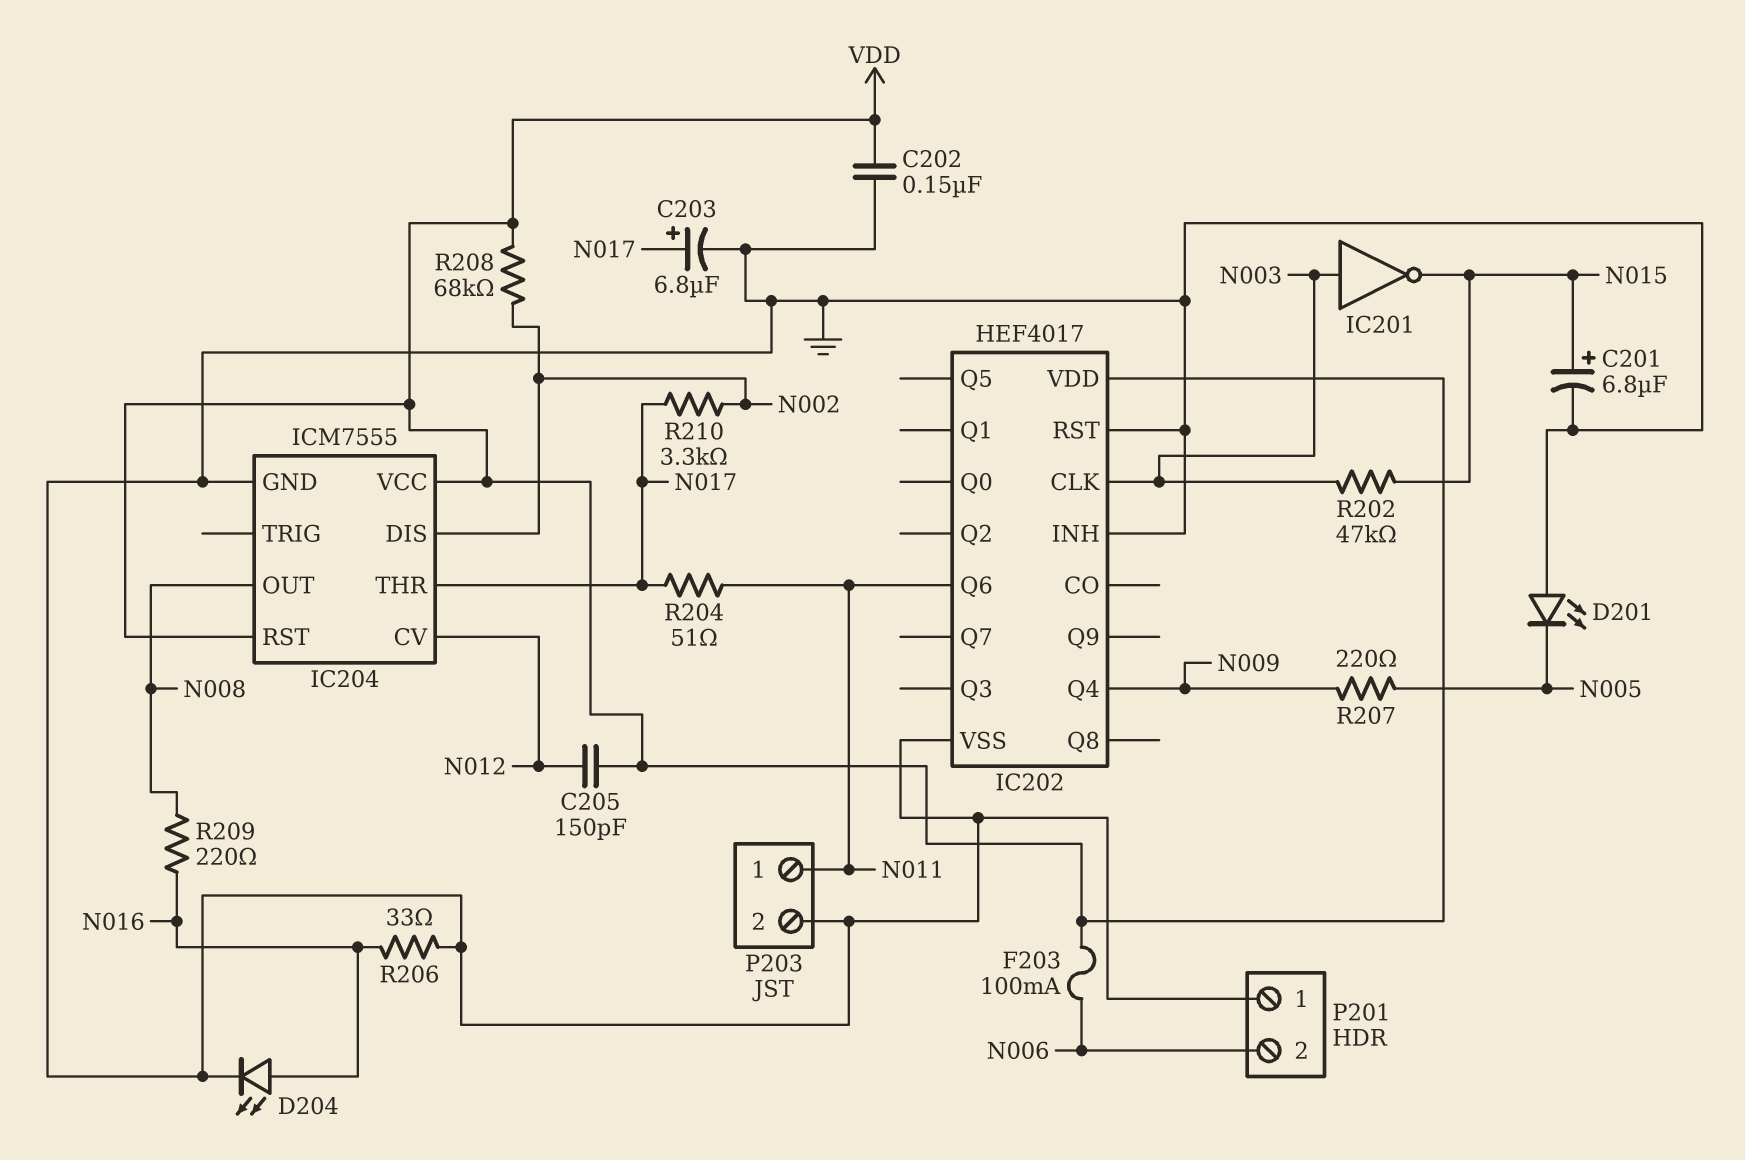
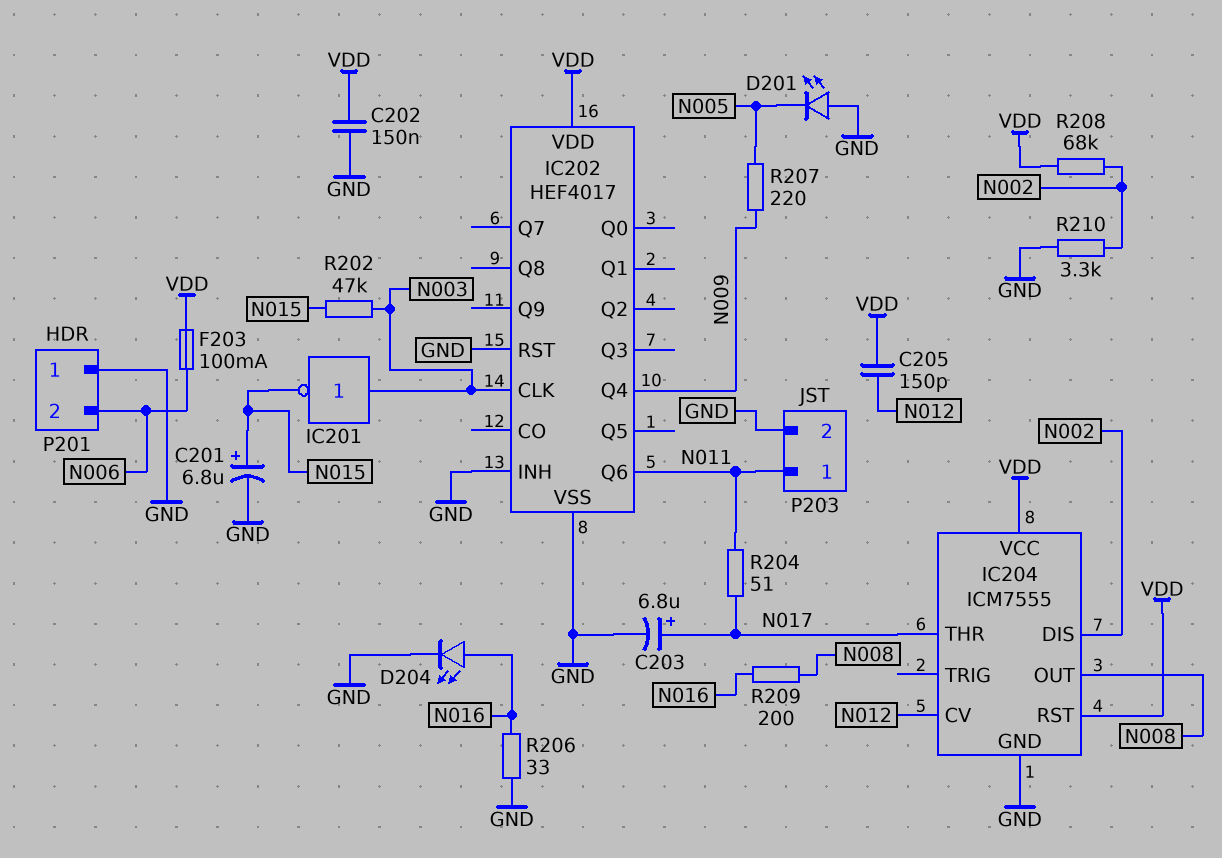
R209: 220 (N008, N016) -> 200 (N008, N016)
R210: 3.3k (N002, N017) -> 3.3k (GND, N002)

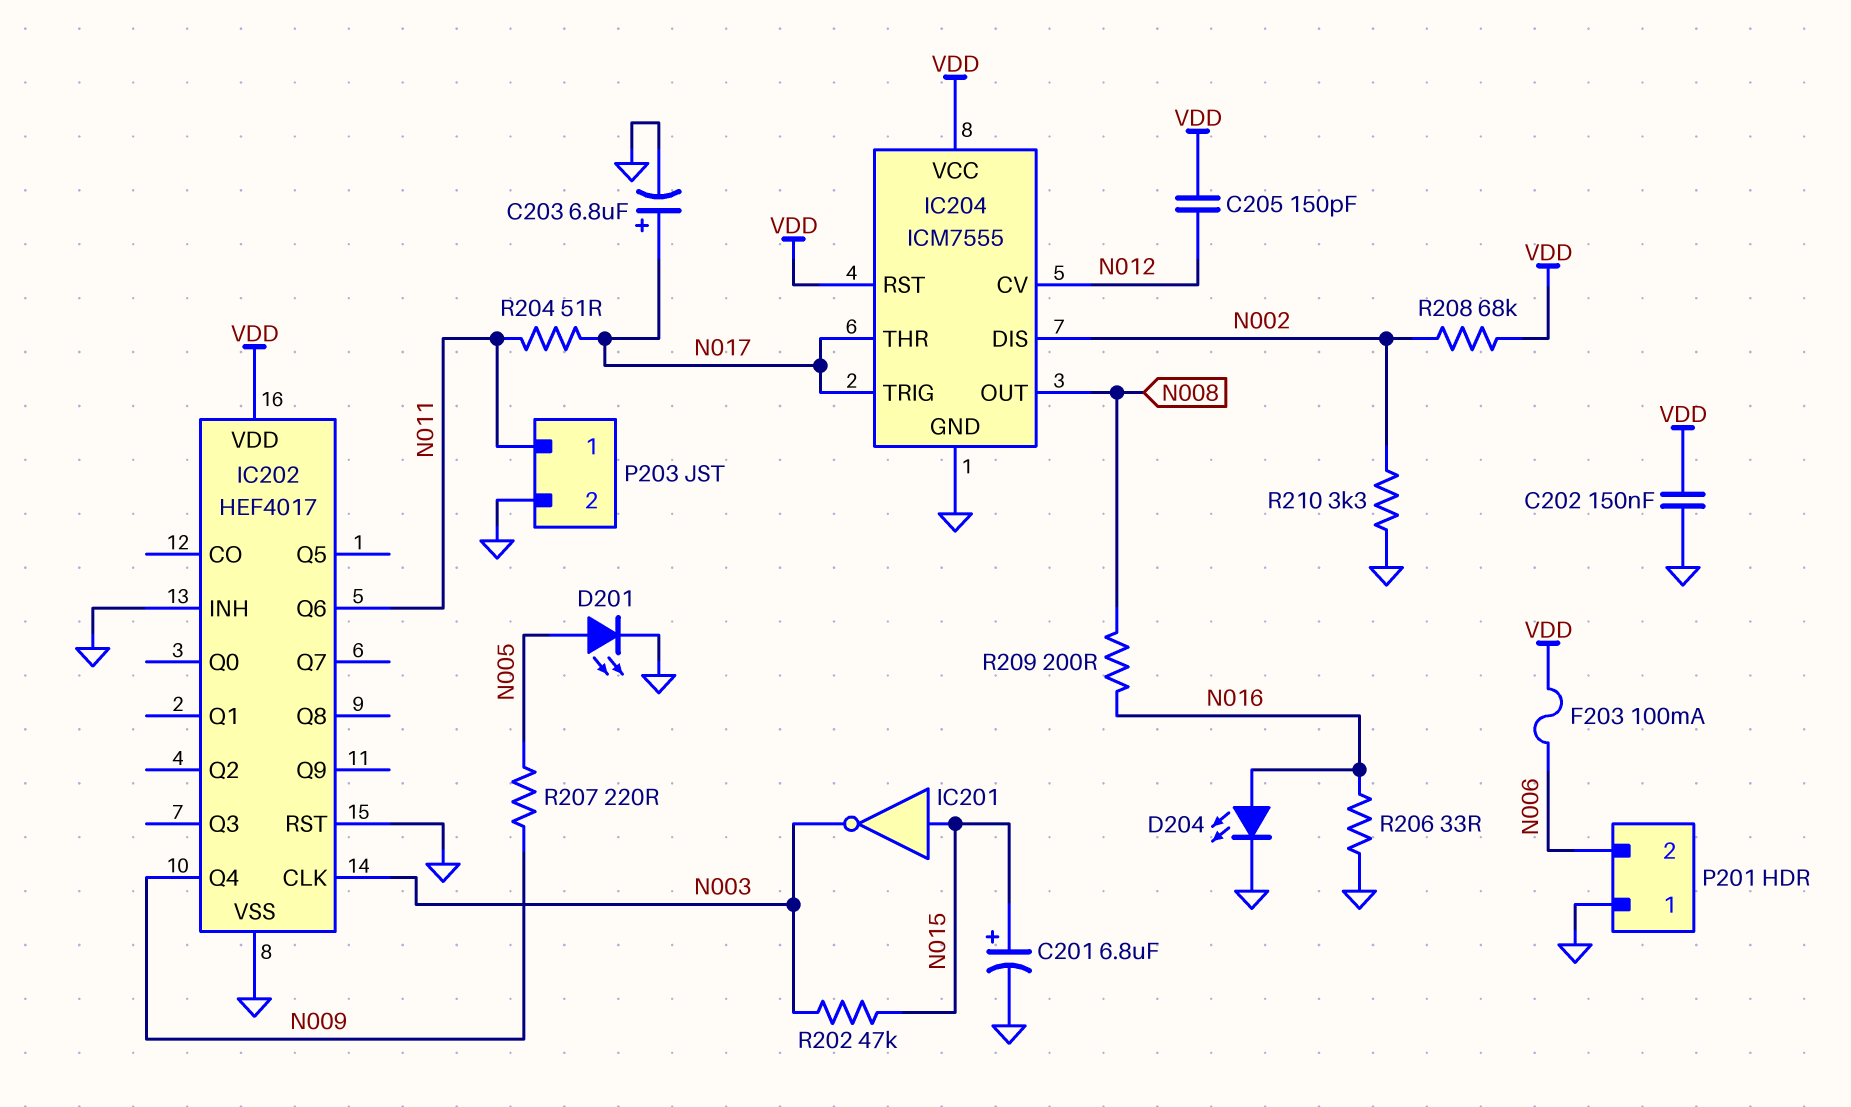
D201: LED (A GND, K N005) -> LED (A N005, K GND)
IC201: NOT (in N003, out N015) -> NOT (in N015, out N003)
IC204 pin TRIG: none -> N017

